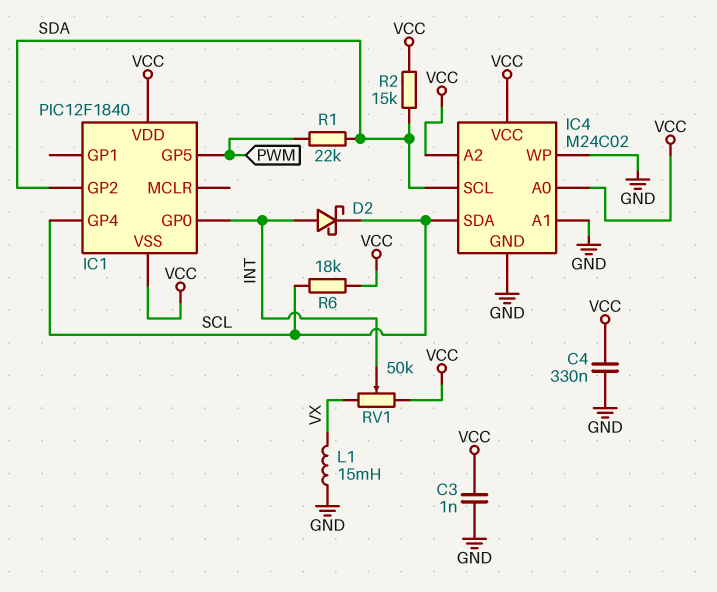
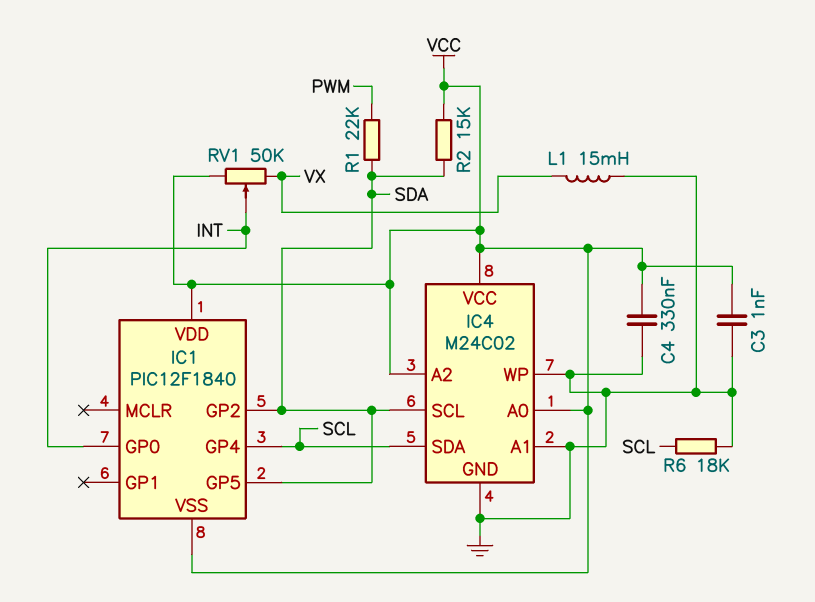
D2: schottky (A INT, K SCL) -> none
IC1 pin GP5: PWM -> SDA
R6: 18k (SCL, VCC) -> 18k (GND, SCL)

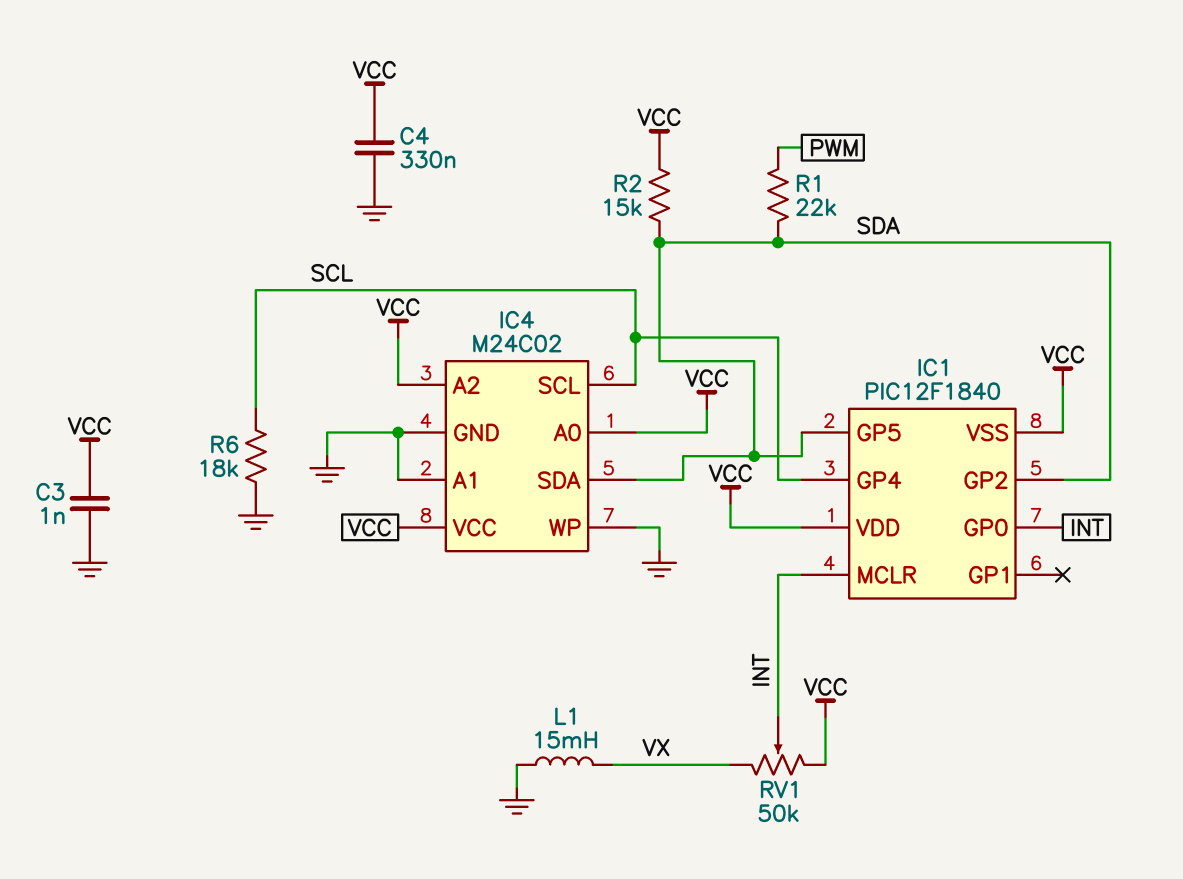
IC1 pin MCLR: none -> INT
IC4 pin SCL: SDA -> SCL
IC4 pin SDA: SCL -> SDA

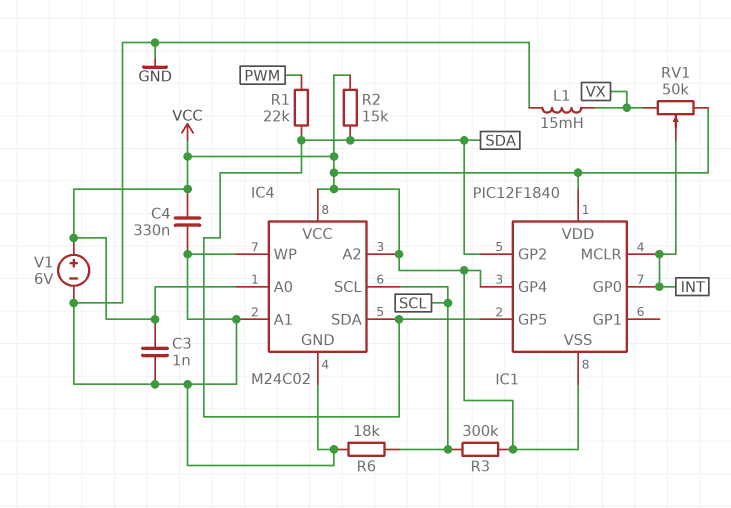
IC1 pin GP4: SCL -> VCC
R3: none -> 300k (SCL, VCC)
V1: none -> 6V (plus VCC, minus GND)

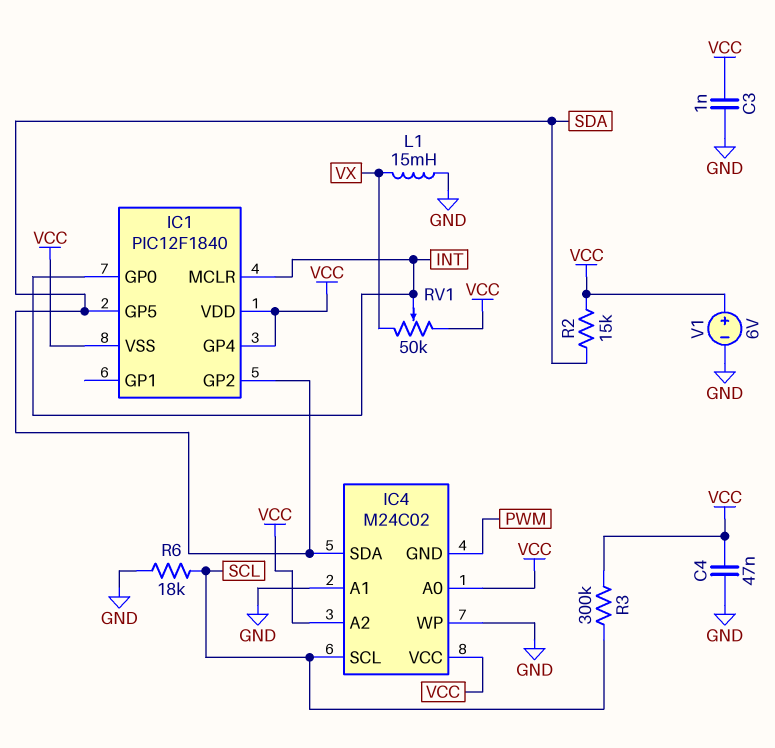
C4: 330nF (GND, VCC) -> 47nF (GND, VCC)
IC4 pin GND: GND -> PWM
R1: 22k (PWM, SDA) -> none

